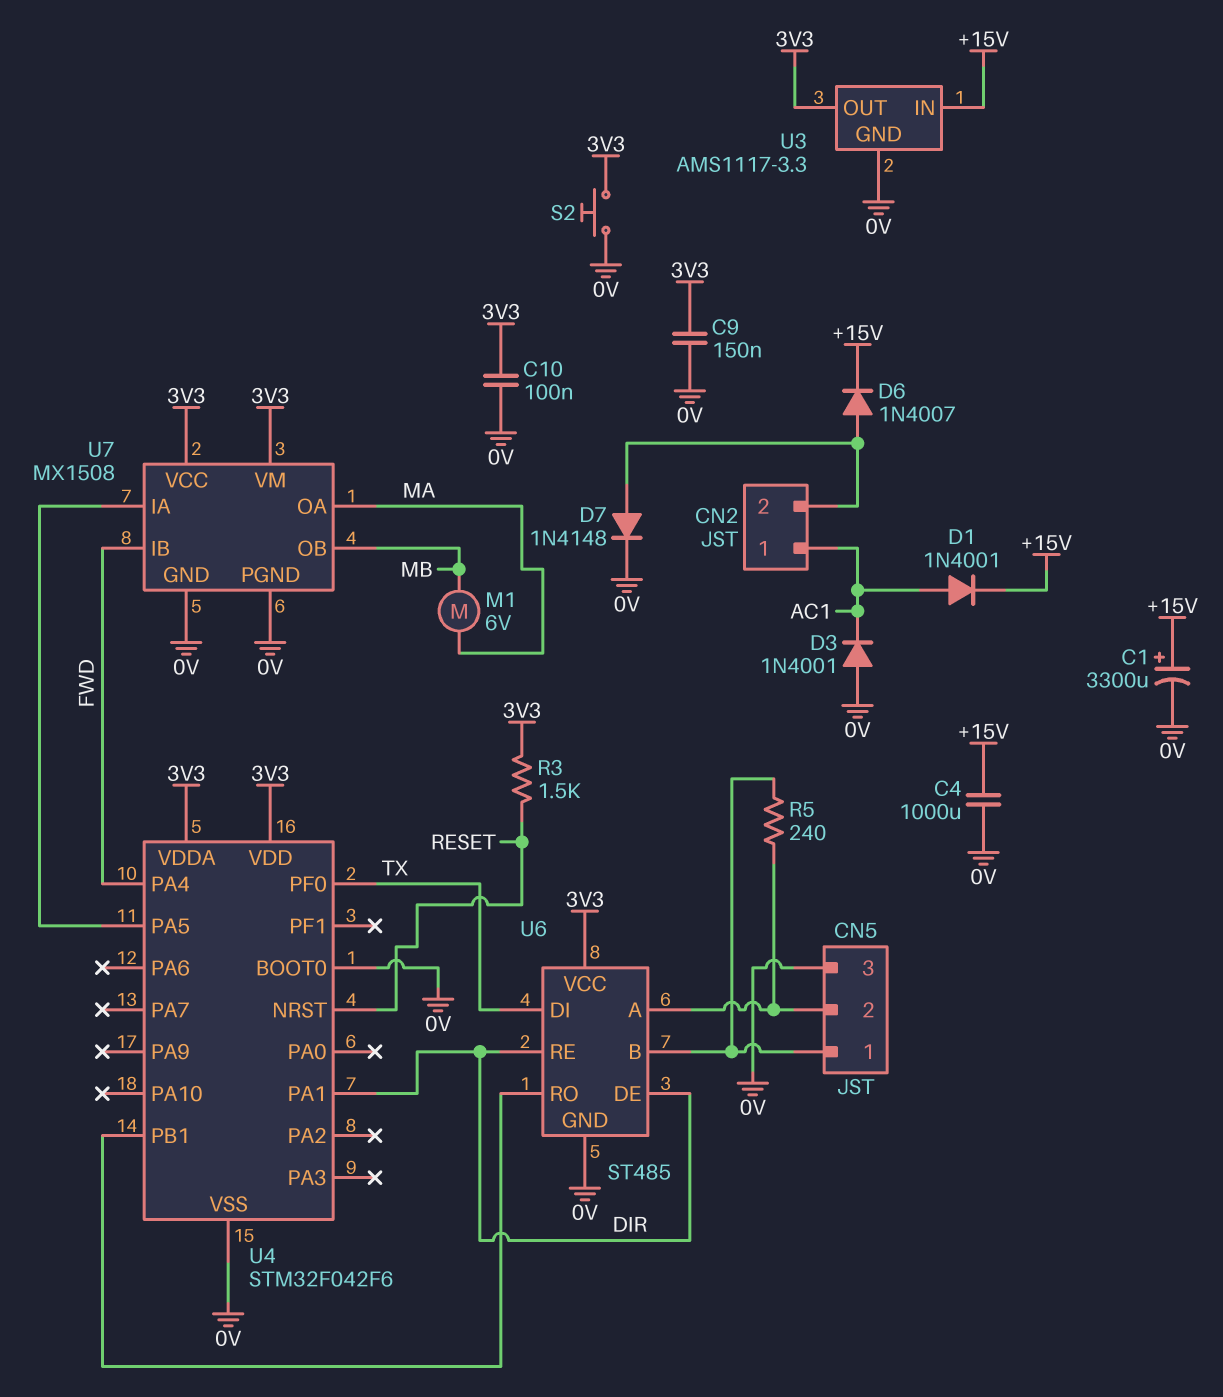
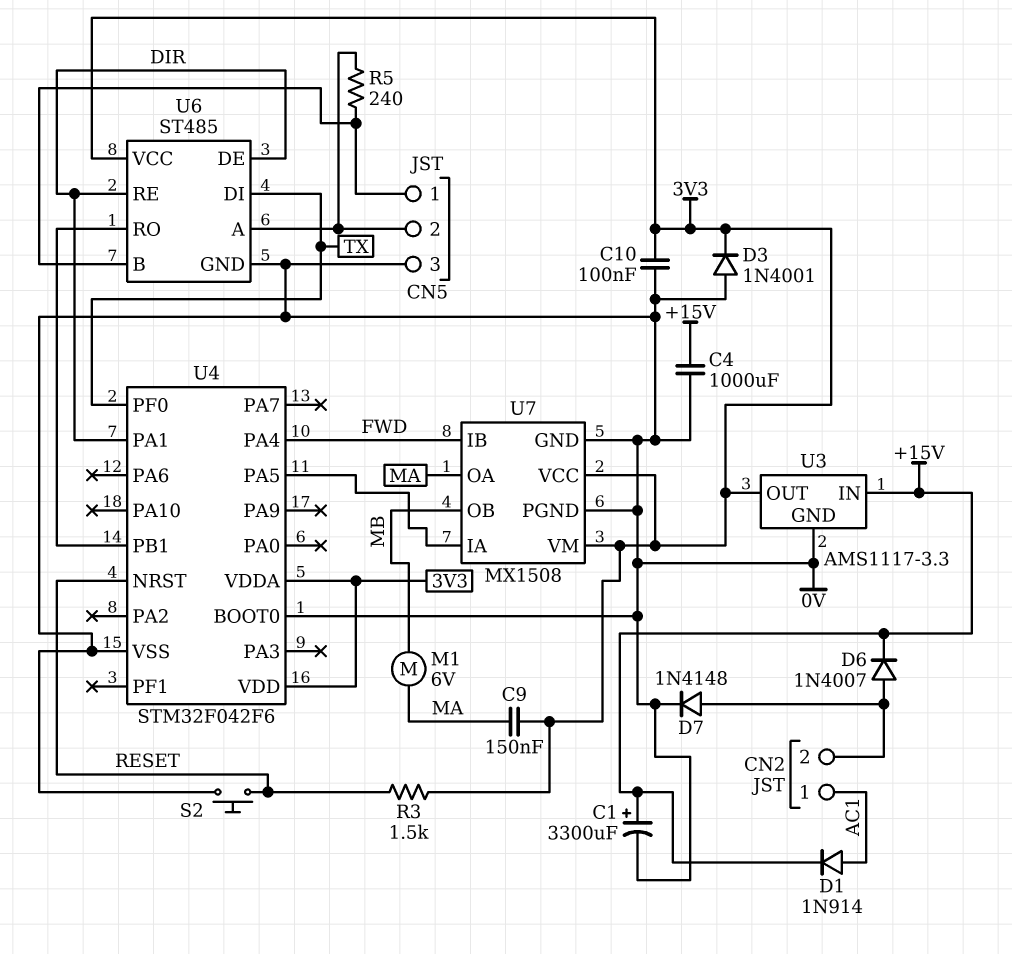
C9: 150nF (0V, 3V3) -> 150nF (3V3, MA)
D1: diode 1N4001 (A AC1, K +15V) -> diode 1N914 (A AC1, K +15V)
D3: diode 1N4001 (A 0V, K AC1) -> diode 1N4001 (A 0V, K 3V3)
S2: button (0V, 3V3) -> button (0V, RESET)

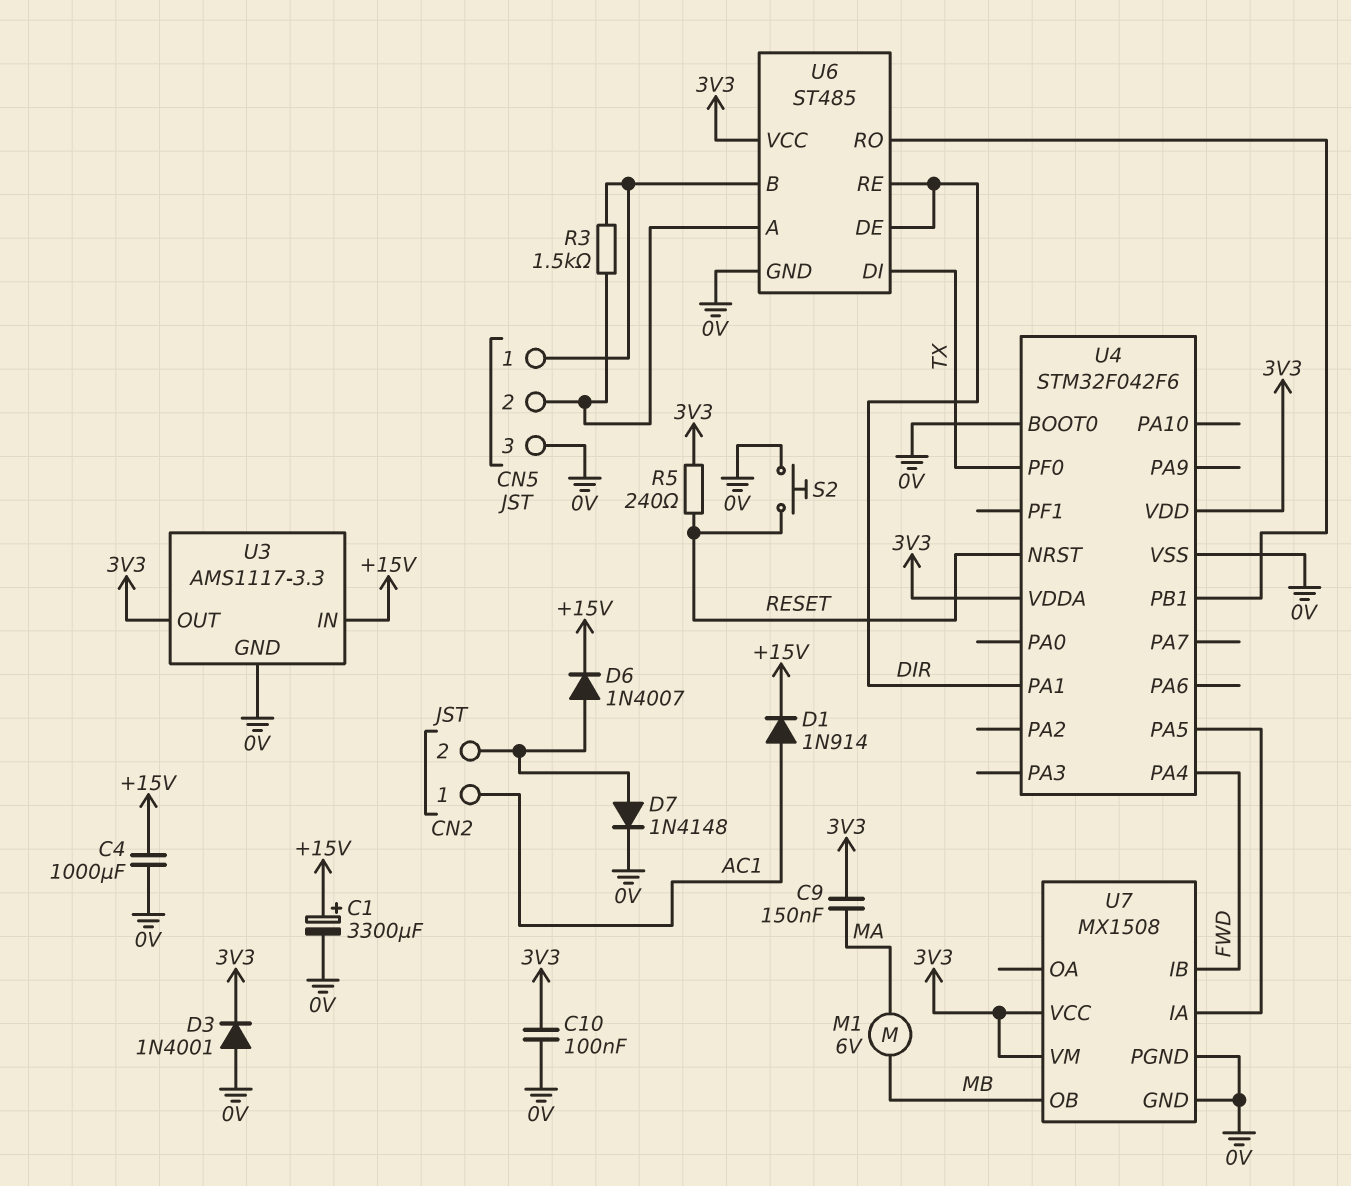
R3: 1.5k (3V3, RESET) -> 1.5k (CN5/1, CN5/2)
R5: 240 (CN5/1, CN5/2) -> 240 (3V3, RESET)
U7 pin OA: MA -> none

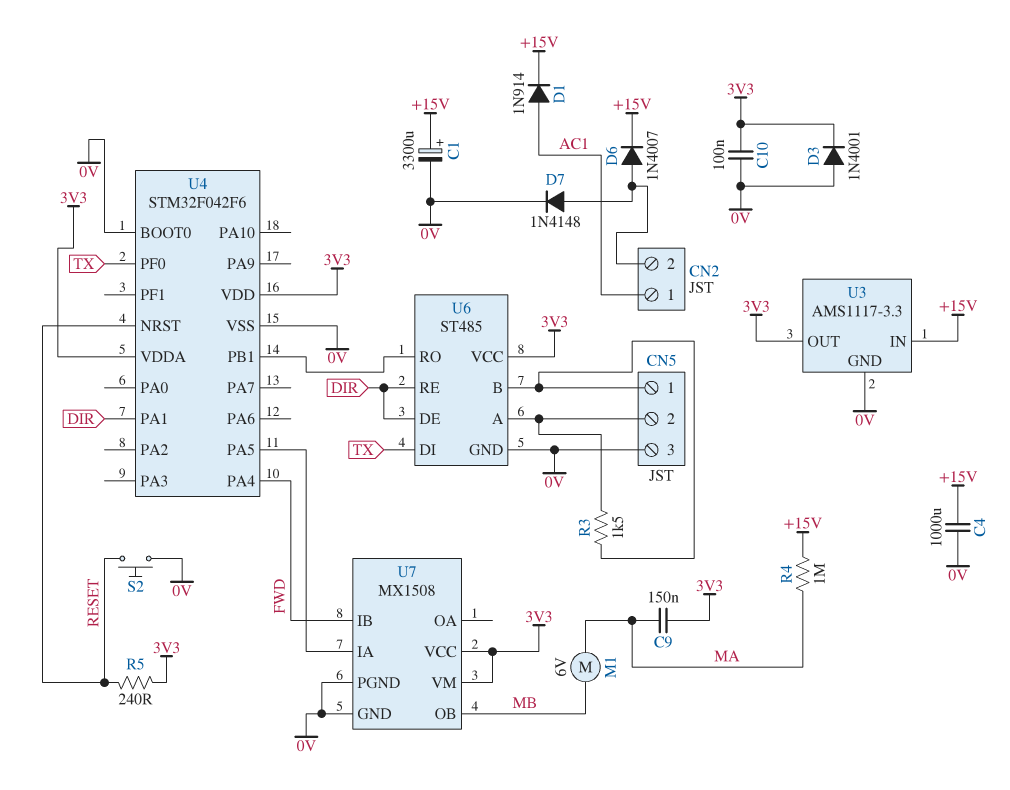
R4: none -> 1M (+15V, MA)

